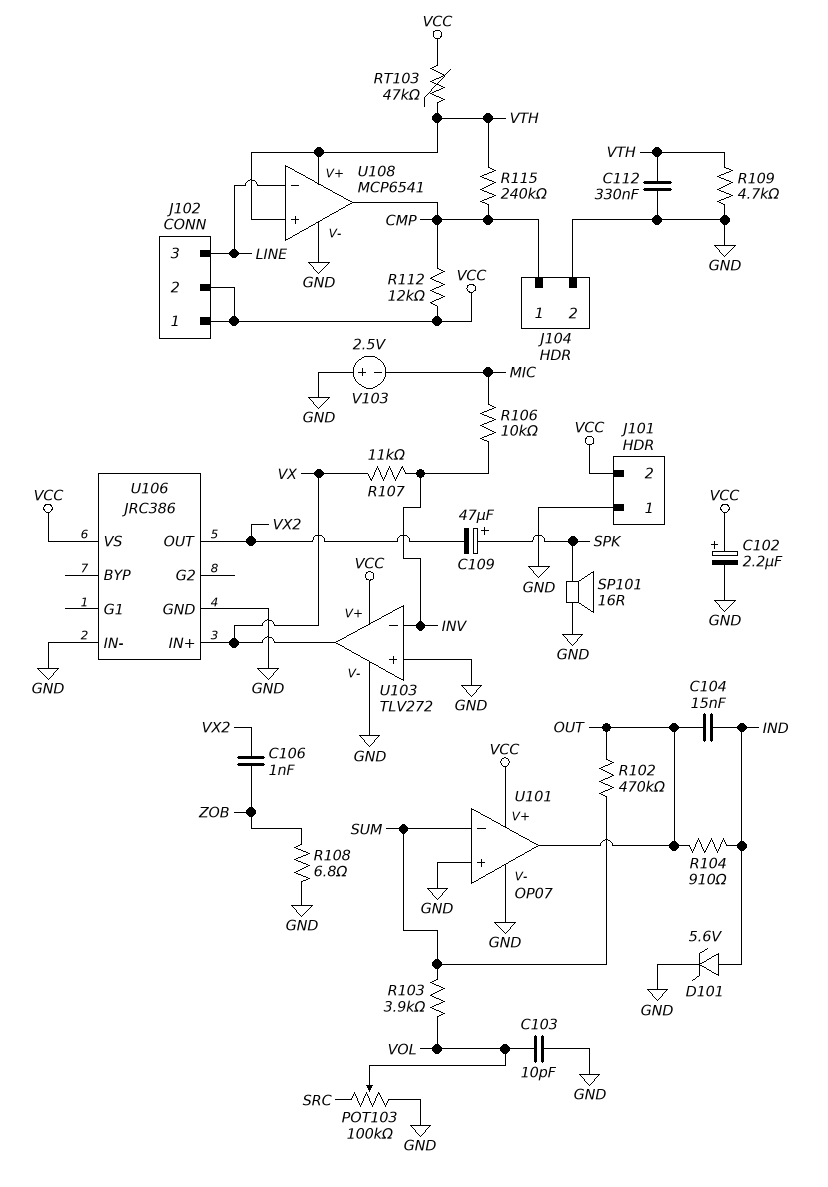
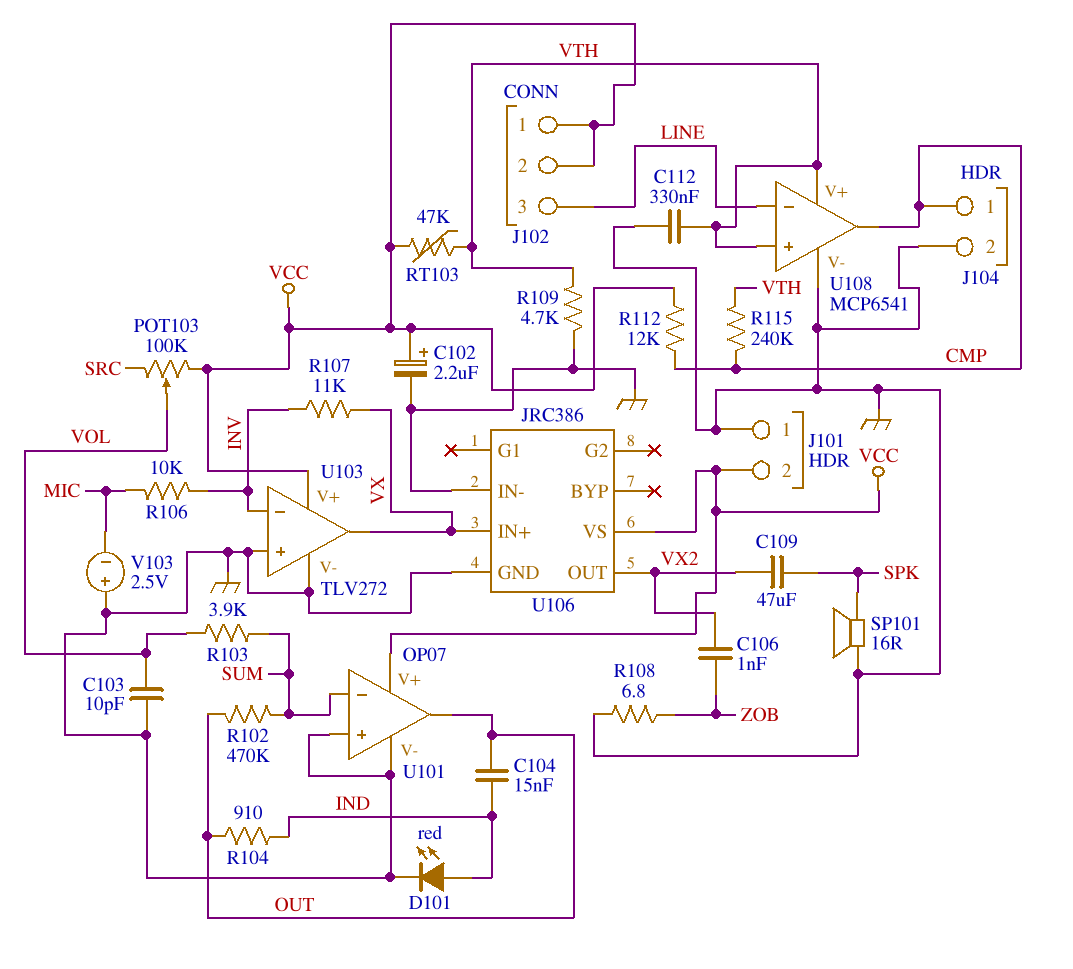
C109: 47uF (plus SPK, minus VX2) -> 47uF (SPK, VX2)
D101: zener 5.6V (A IND, K GND) -> LED red (A IND, K GND)
POT103: 100k (GND, SRC, wiper VOL) -> 100k (SRC, VCC, wiper VOL)

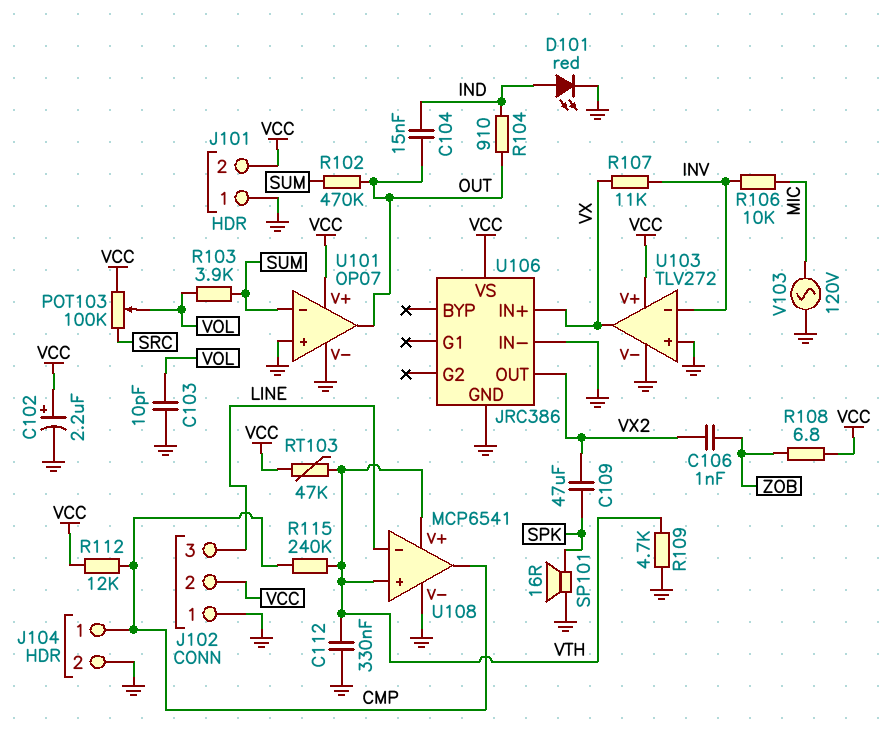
J102 pin 1: VCC -> GND
R108: 6.8 (GND, ZOB) -> 6.8 (VCC, ZOB)
V103: 2.5V (plus GND, minus MIC) -> AC 120V (GND, MIC)

